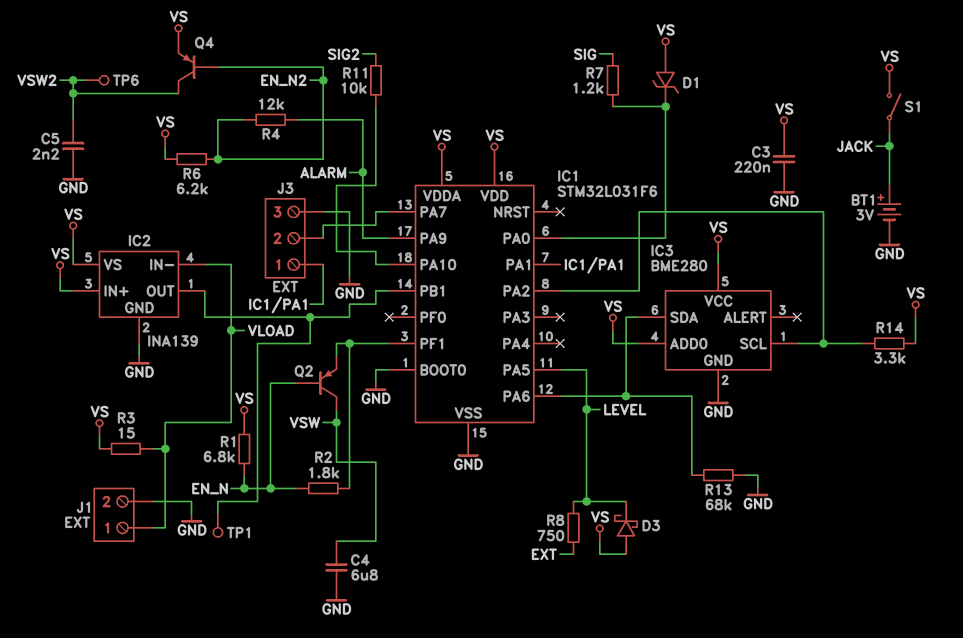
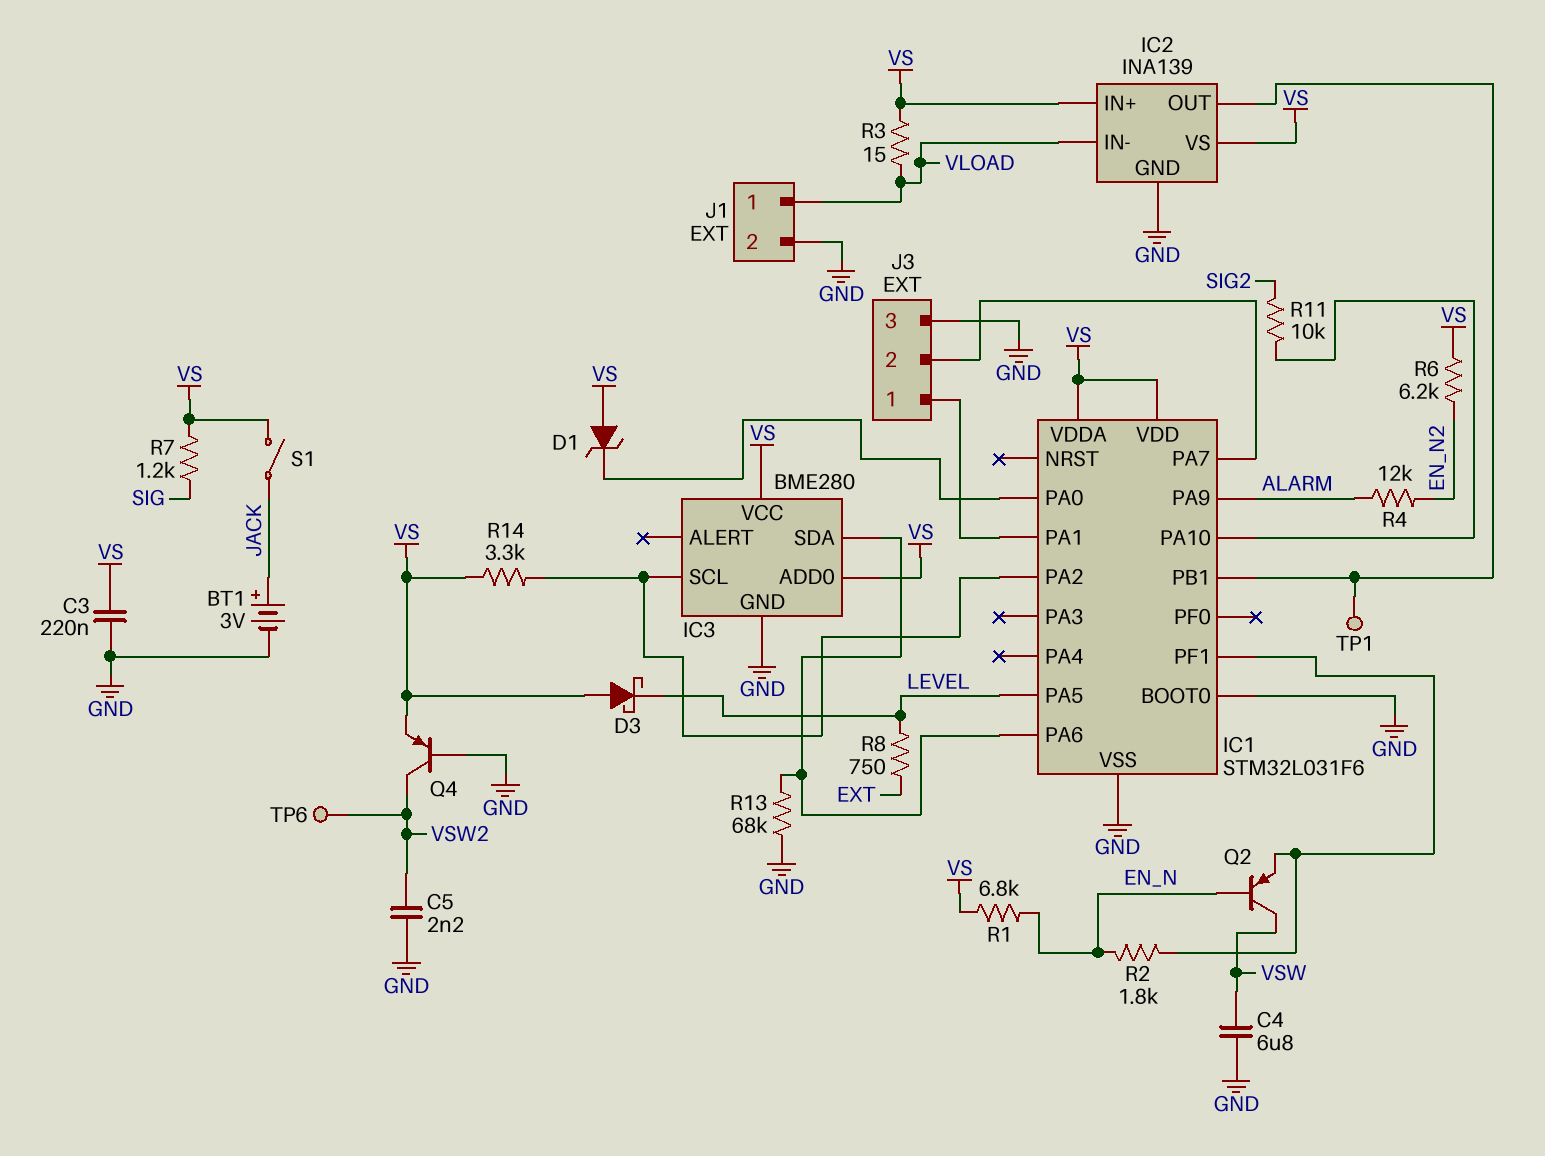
Q4: PNP (B EN_N2, C VSW2, E VS) -> PNP (B GND, C VSW2, E VS)
R7: 1.2k (IC1/PA0, SIG) -> 1.2k (SIG, VS)

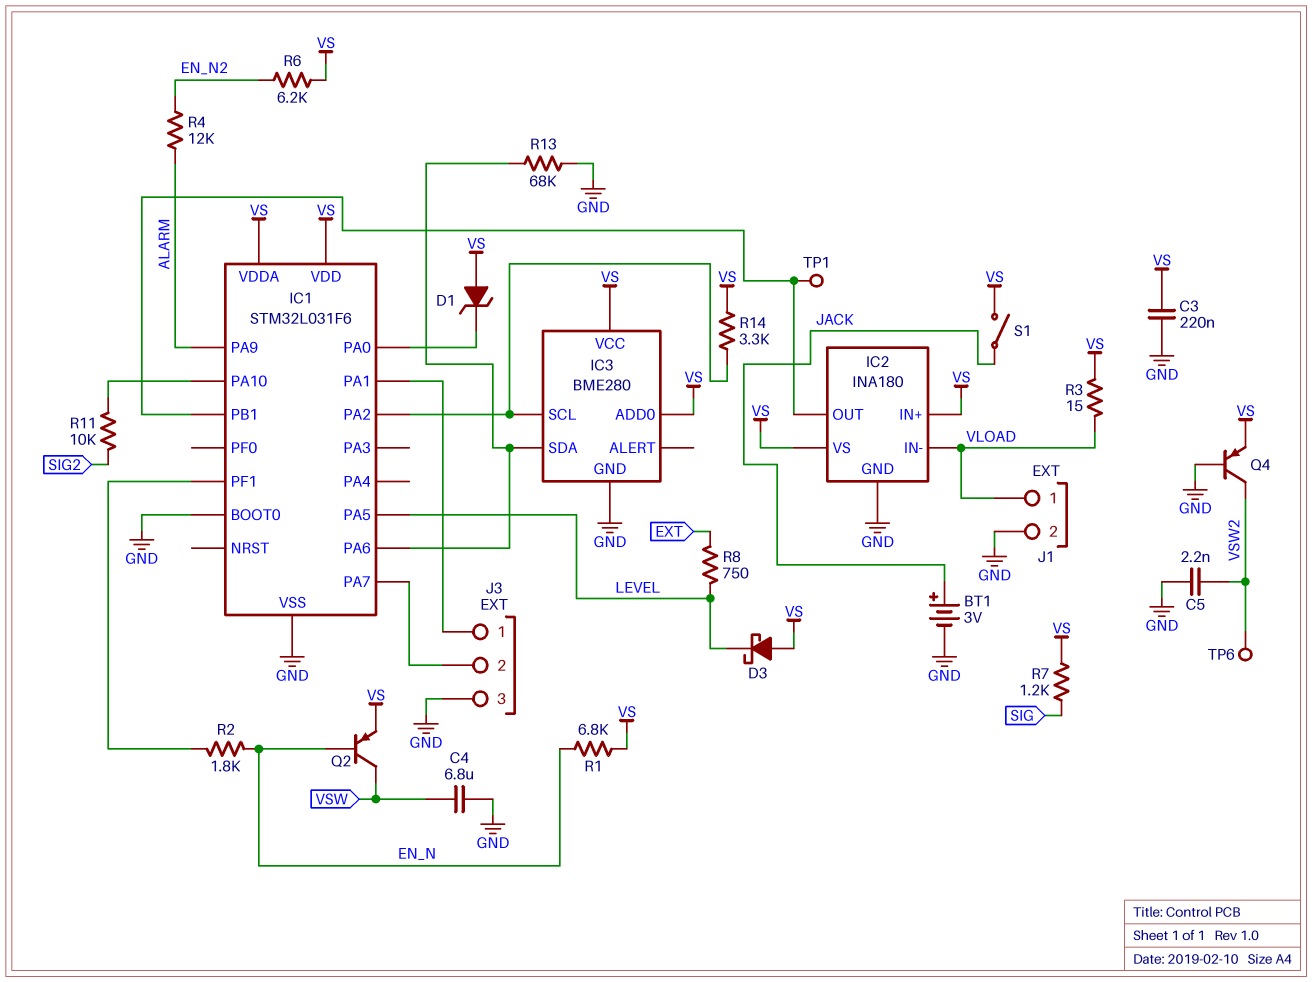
IC2: INA139 -> INA180
Q2: PNP (B EN_N, C VSW, E IC1/PF1) -> PNP (B EN_N, C VSW, E VS)

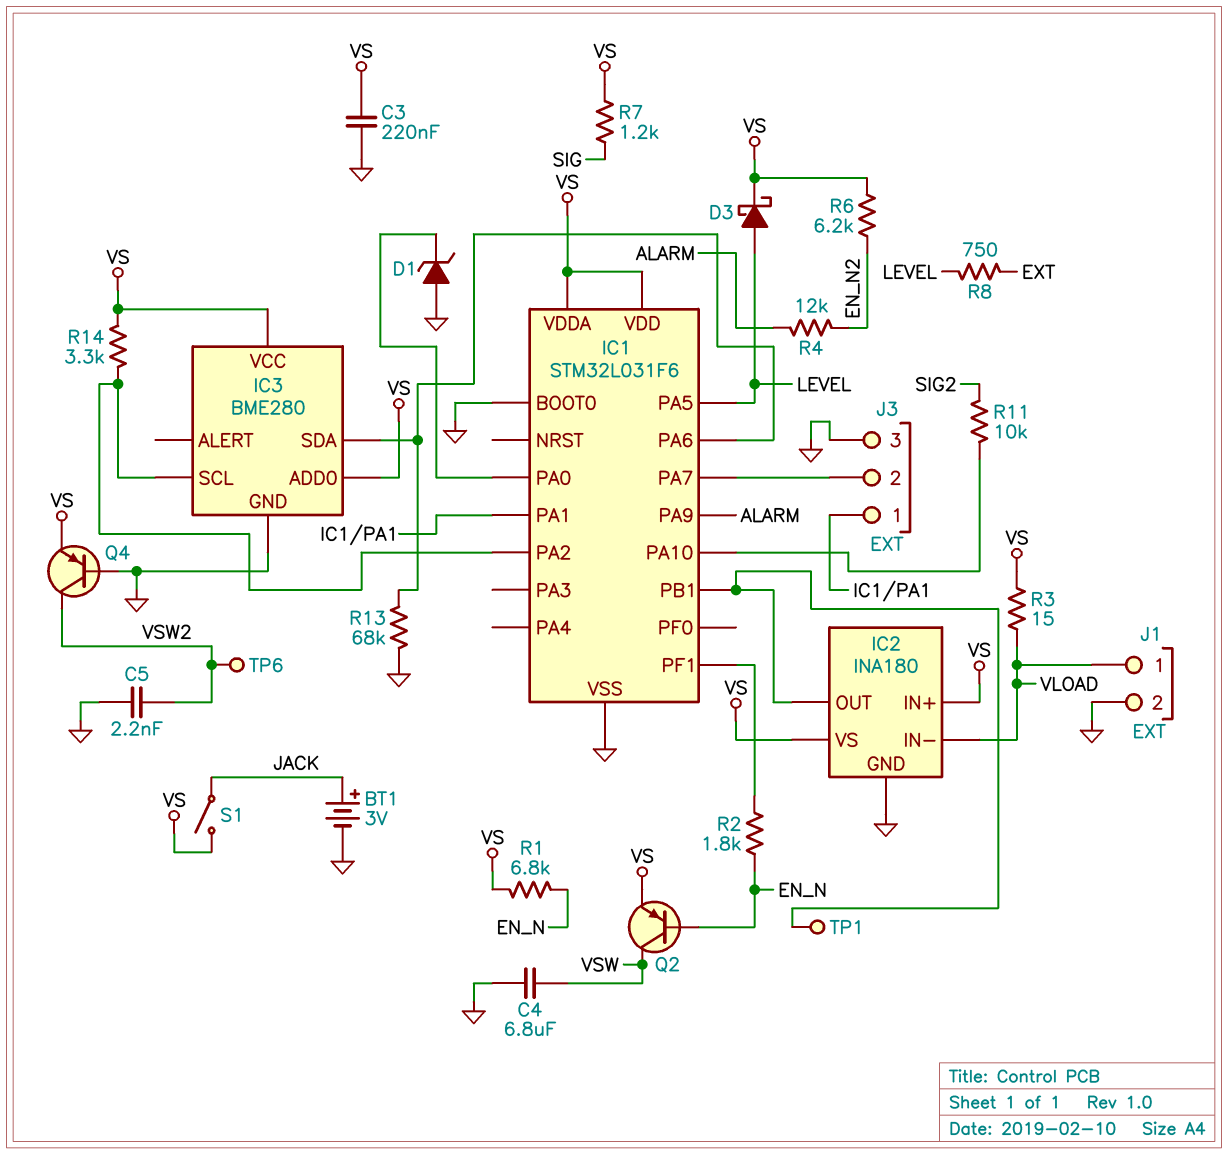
D1: zener (A VS, K IC1/PA0) -> zener (A GND, K IC1/PA0)
D3: schottky (A VS, K LEVEL) -> schottky (A LEVEL, K VS)

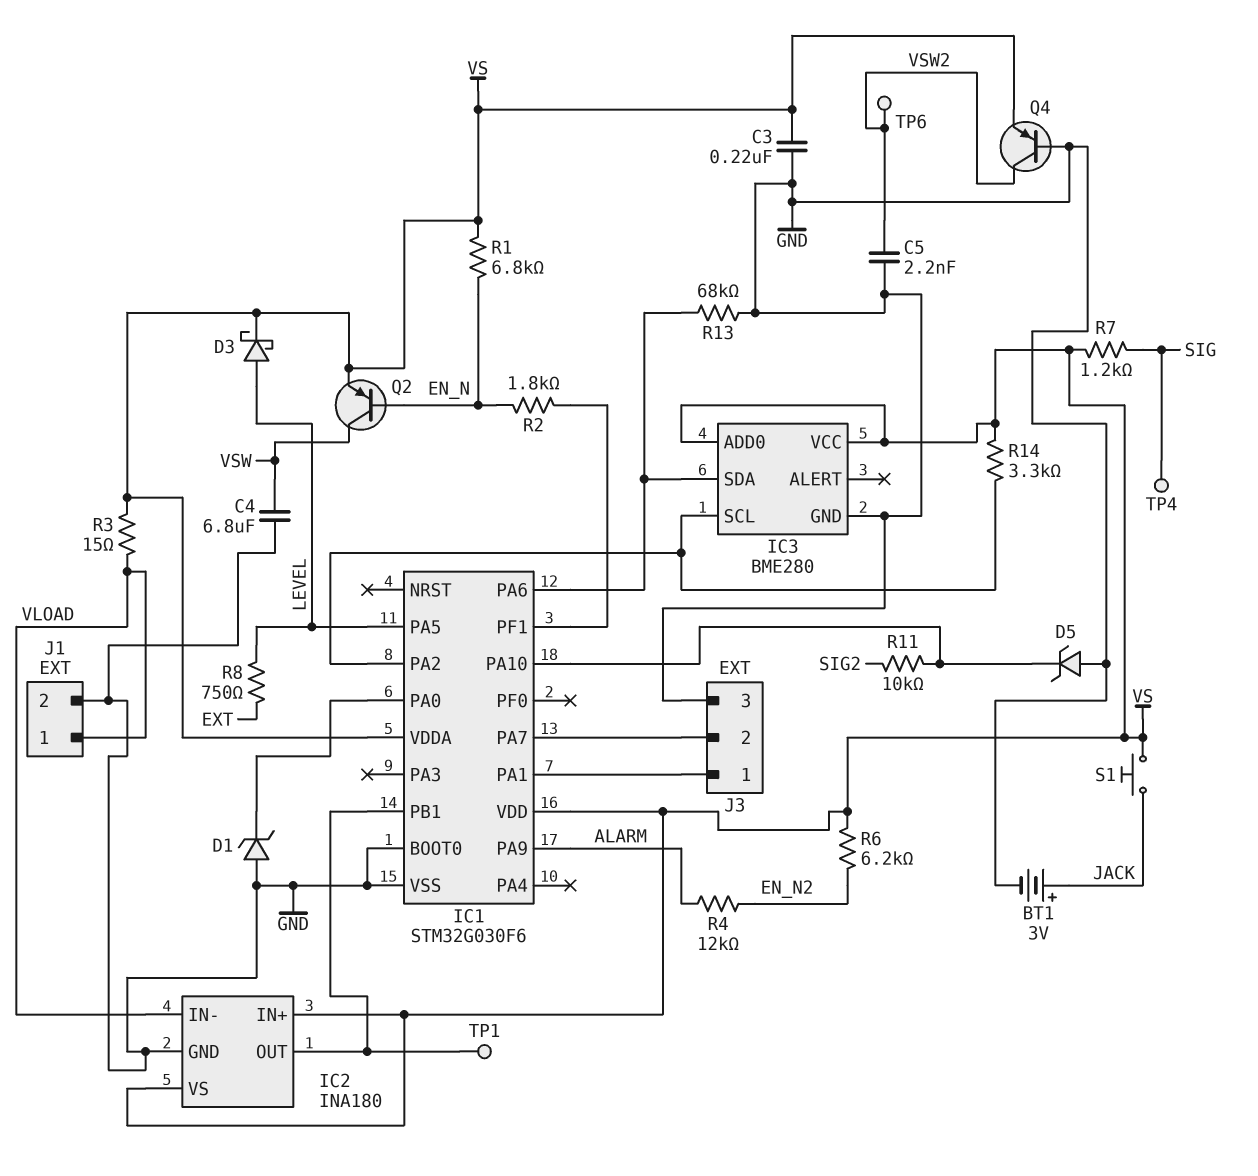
D5: none -> zener (A GND, K IC1/PA10)
IC1: STM32L031F6 -> STM32G030F6
S1: switch (JACK, VS) -> button (JACK, VS)
TP4: none -> test point (SIG)

